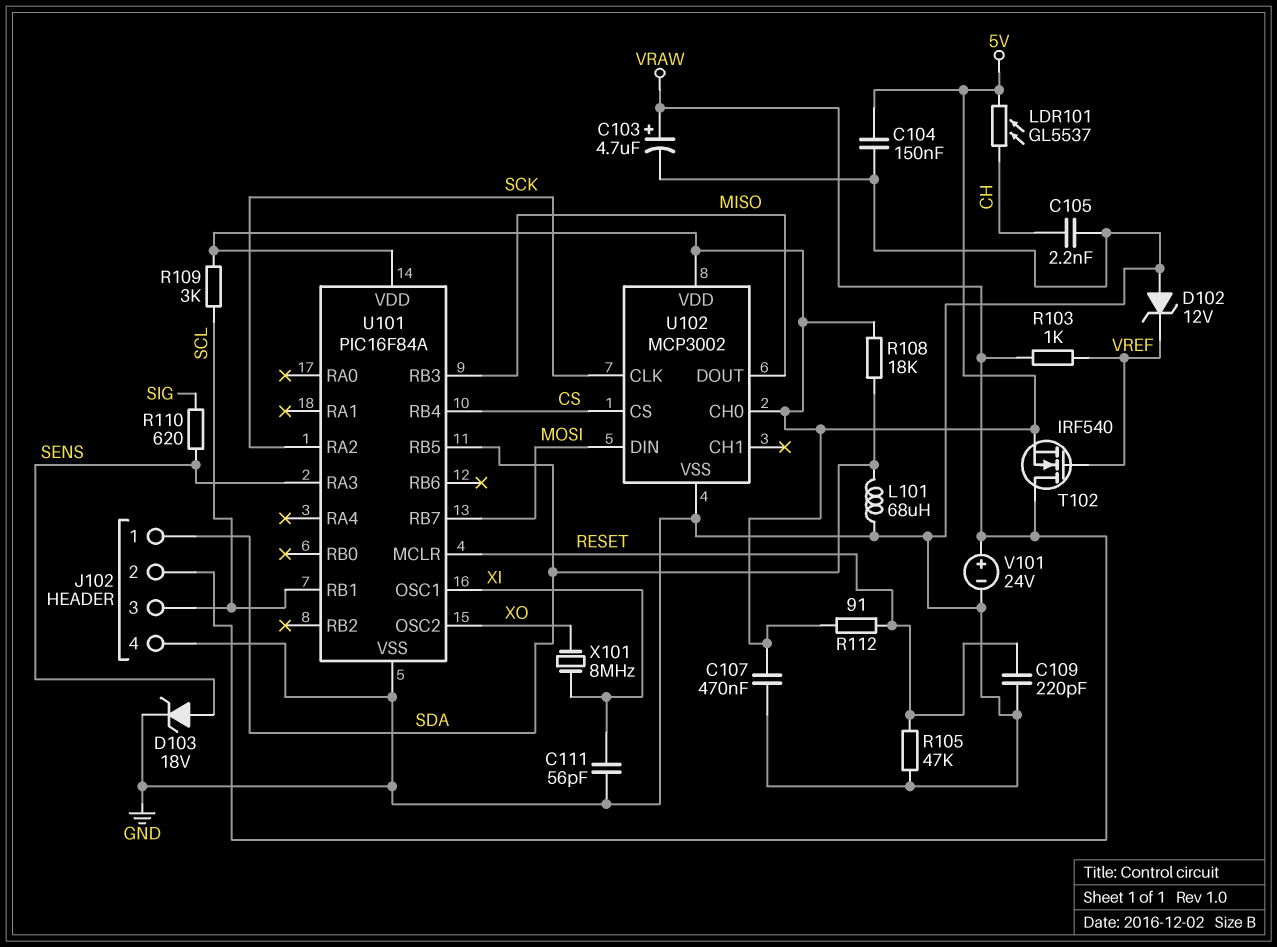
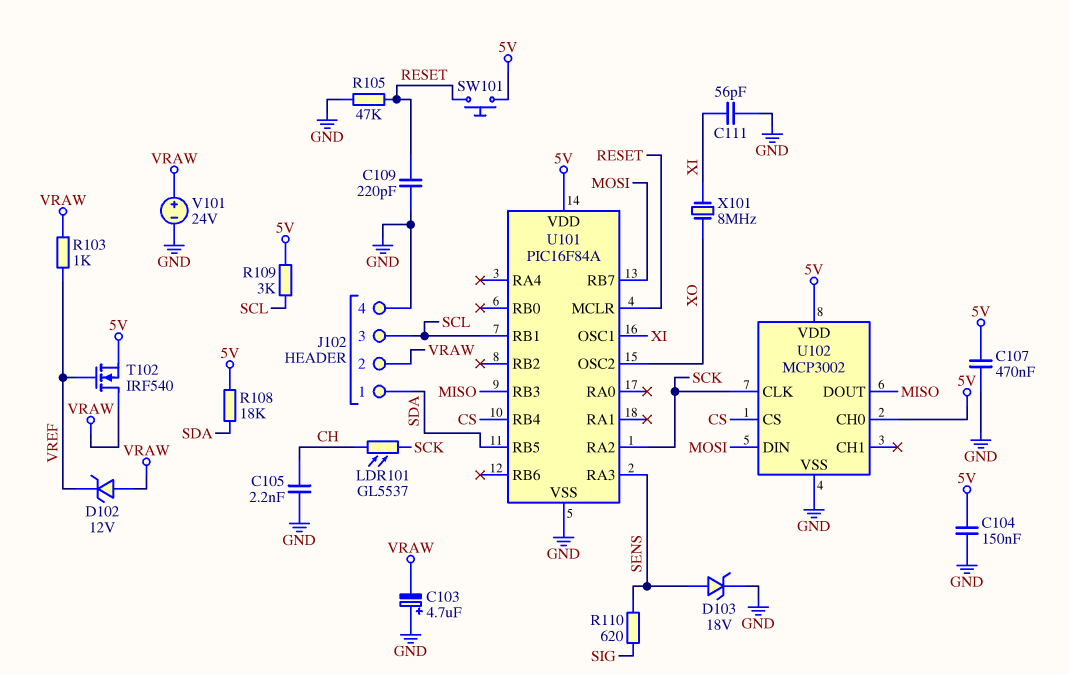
C103: 4.7uF (plus VRAW, minus GND) -> 4.7uF (plus GND, minus VRAW)
D102: zener 12V (A GND, K VREF) -> zener 12V (A VRAW, K VREF)
L101: 68uH (GND, SDA) -> none
LDR101: GL5537 (5V, CH) -> GL5537 (CH, SCK)
R112: 91 (5V, RESET) -> none
SW101: none -> button (5V, RESET)

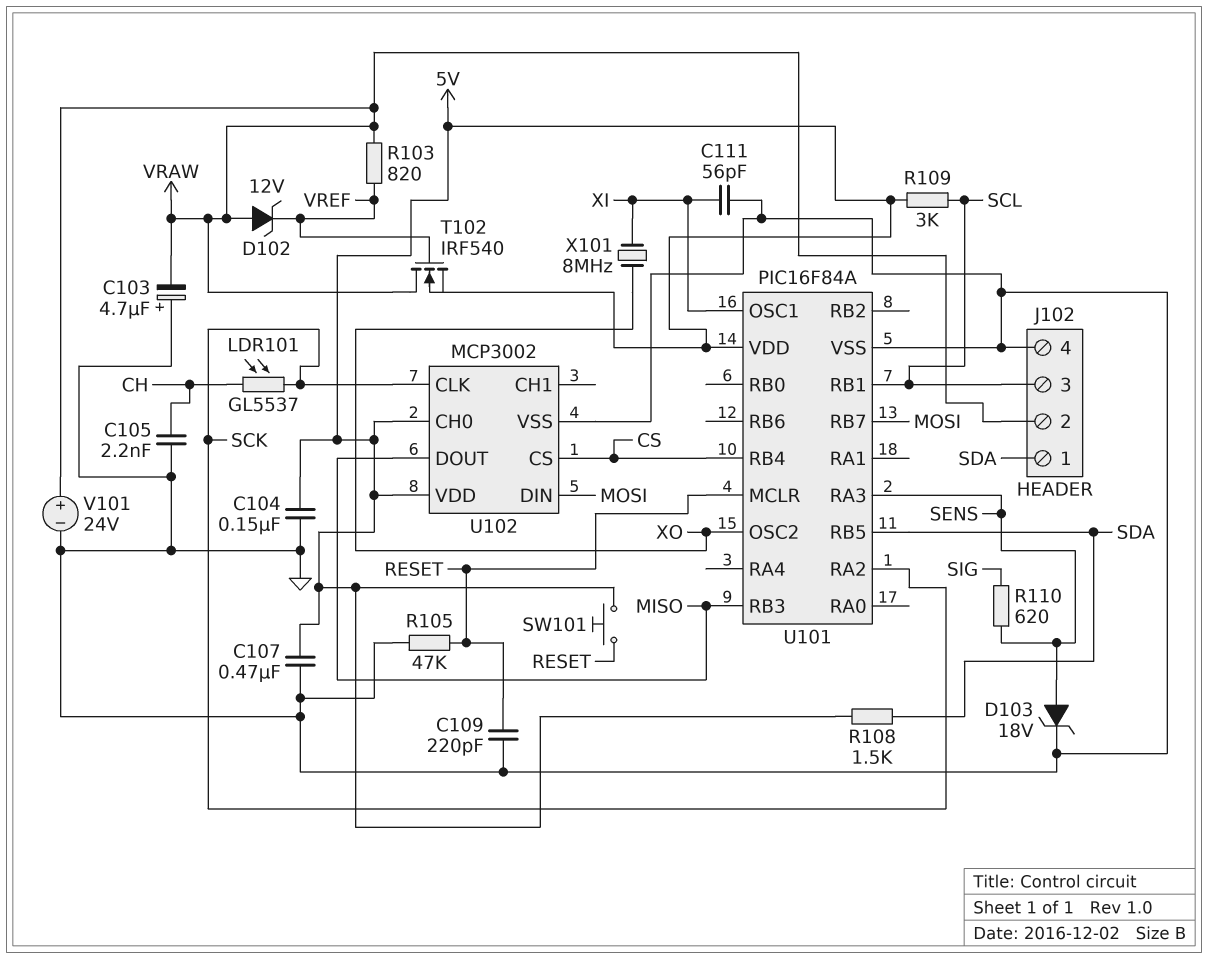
R103: 1k (VRAW, VREF) -> 820 (VRAW, VREF)
R108: 18k (5V, SDA) -> 1.5k (5V, SDA)

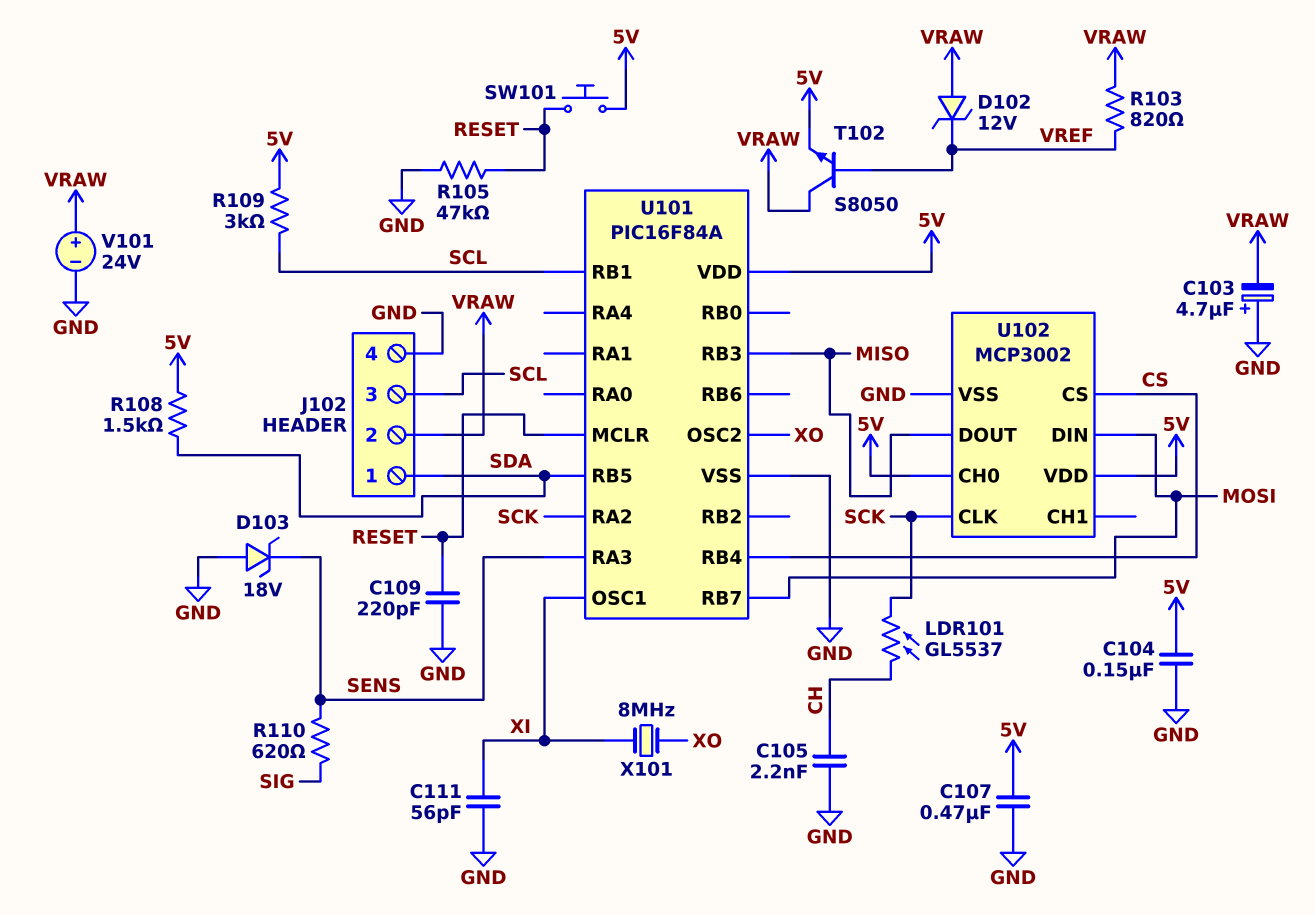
D103: zener 18V (A SENS, K GND) -> zener 18V (A GND, K SENS)
T102: NMOS IRF540 (G VREF, D VRAW, S 5V) -> NPN S8050 (B VREF, C VRAW, E 5V)

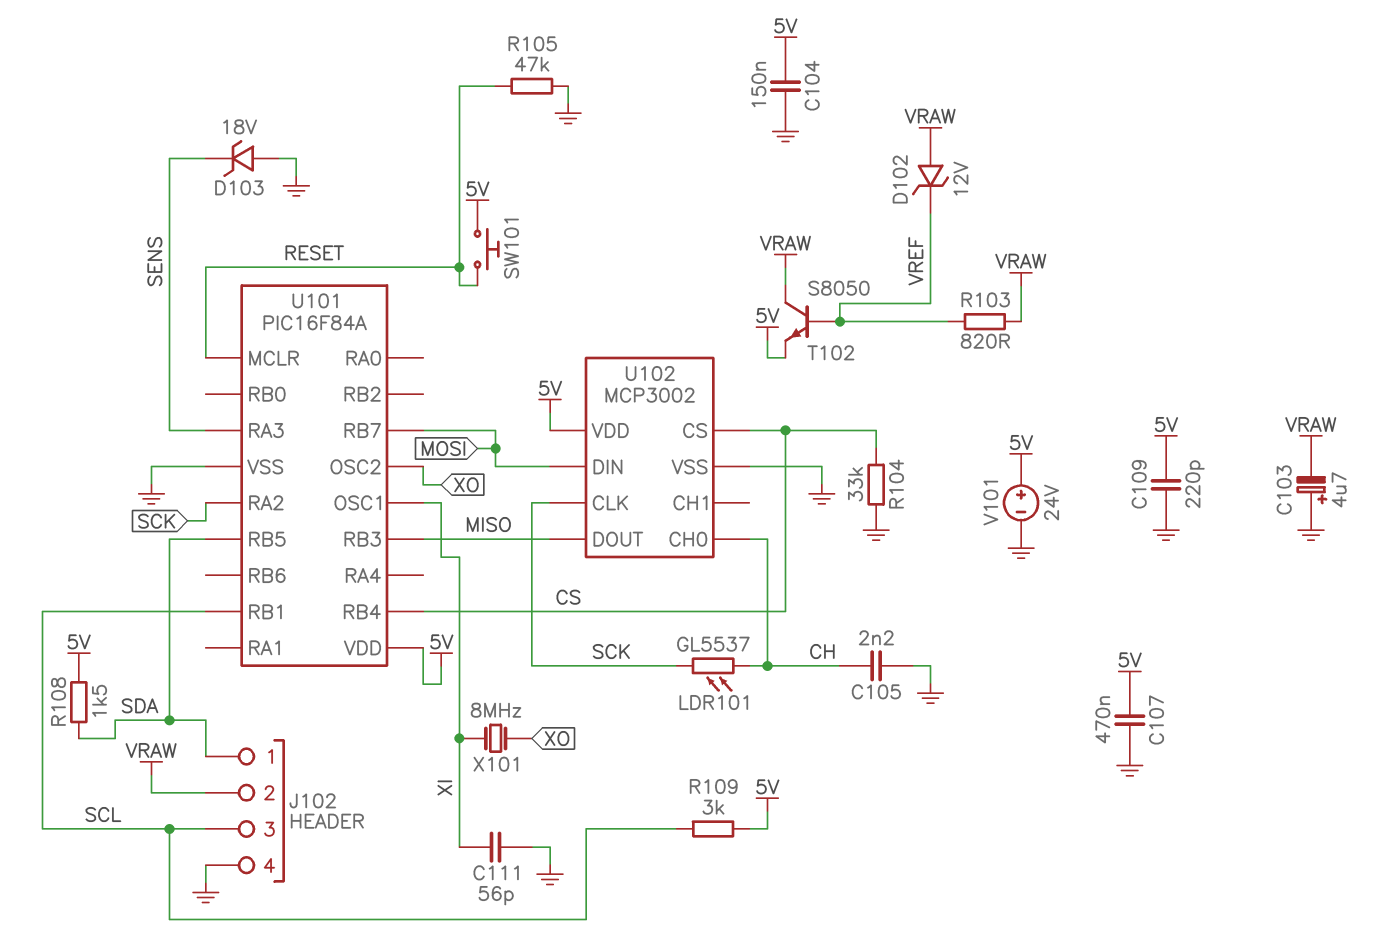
C109: 220pF (GND, RESET) -> 220pF (5V, GND)
R104: none -> 33k (CS, GND)
R110: 620 (SENS, SIG) -> none
U102 pin CH0: 5V -> CH
V101: 24V (plus VRAW, minus GND) -> 24V (plus 5V, minus GND)

